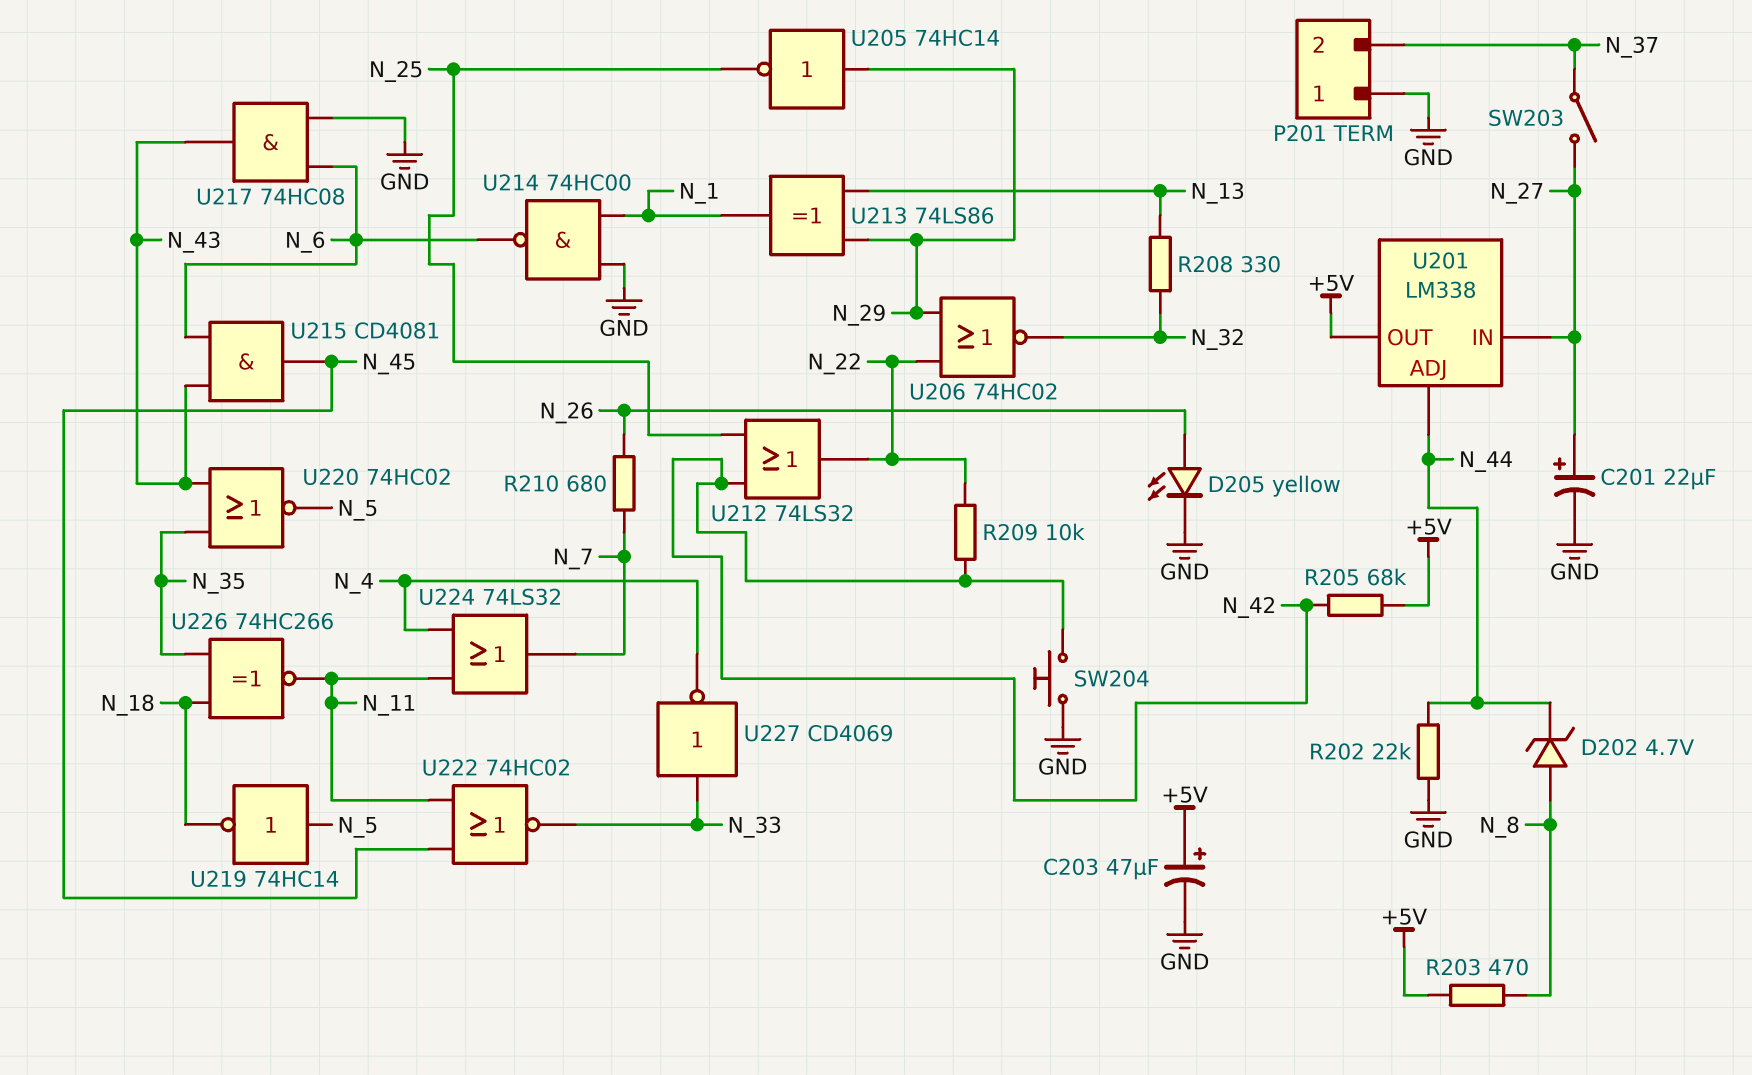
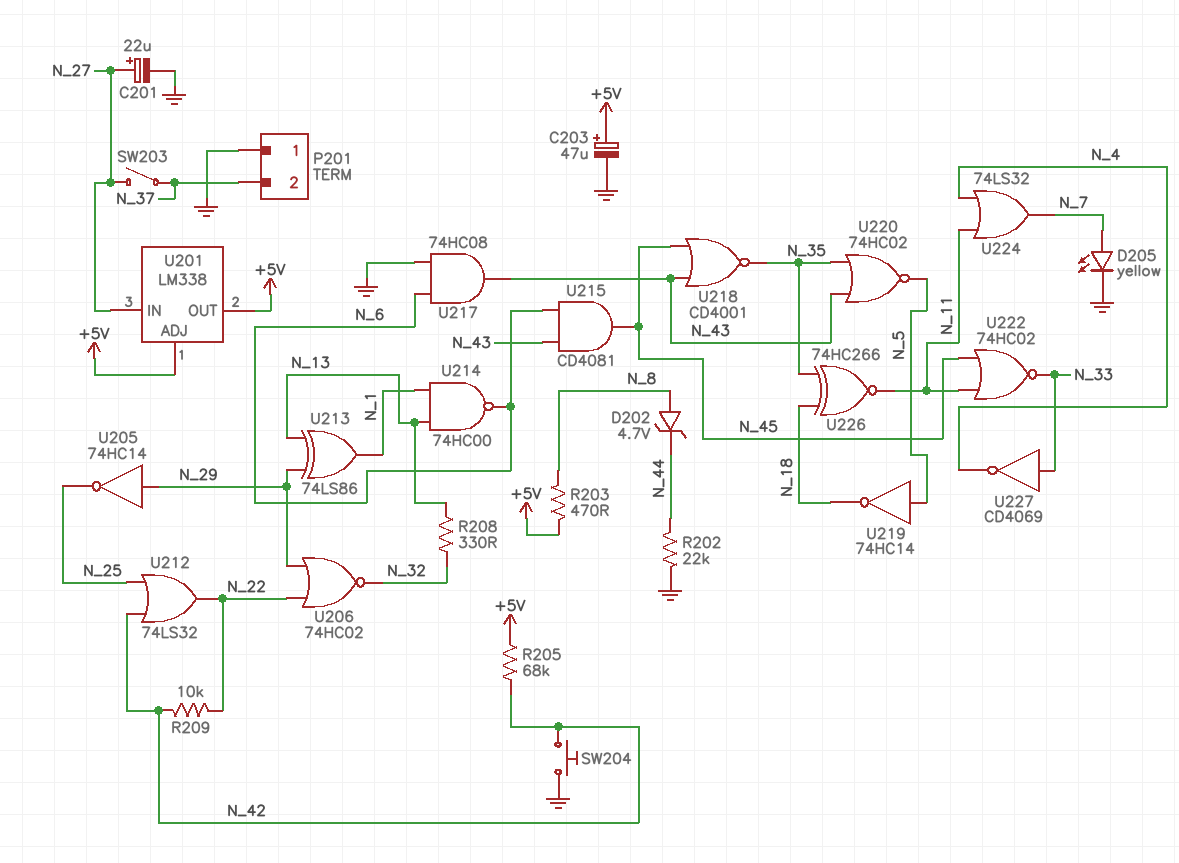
D205: LED yellow (A N_26, K GND) -> LED yellow (A N_7, K GND)
R210: 680 (N_7, N_26) -> none
U201 pin ADJ: N_44 -> +5V
U214: NAND 74HC00 (in GND, in N_1, out N_6) -> NAND 74HC00 (in N_1, in N_13, out N_6)
U218: none -> NOR CD4001 (in N_43, in N_45, out N_35)

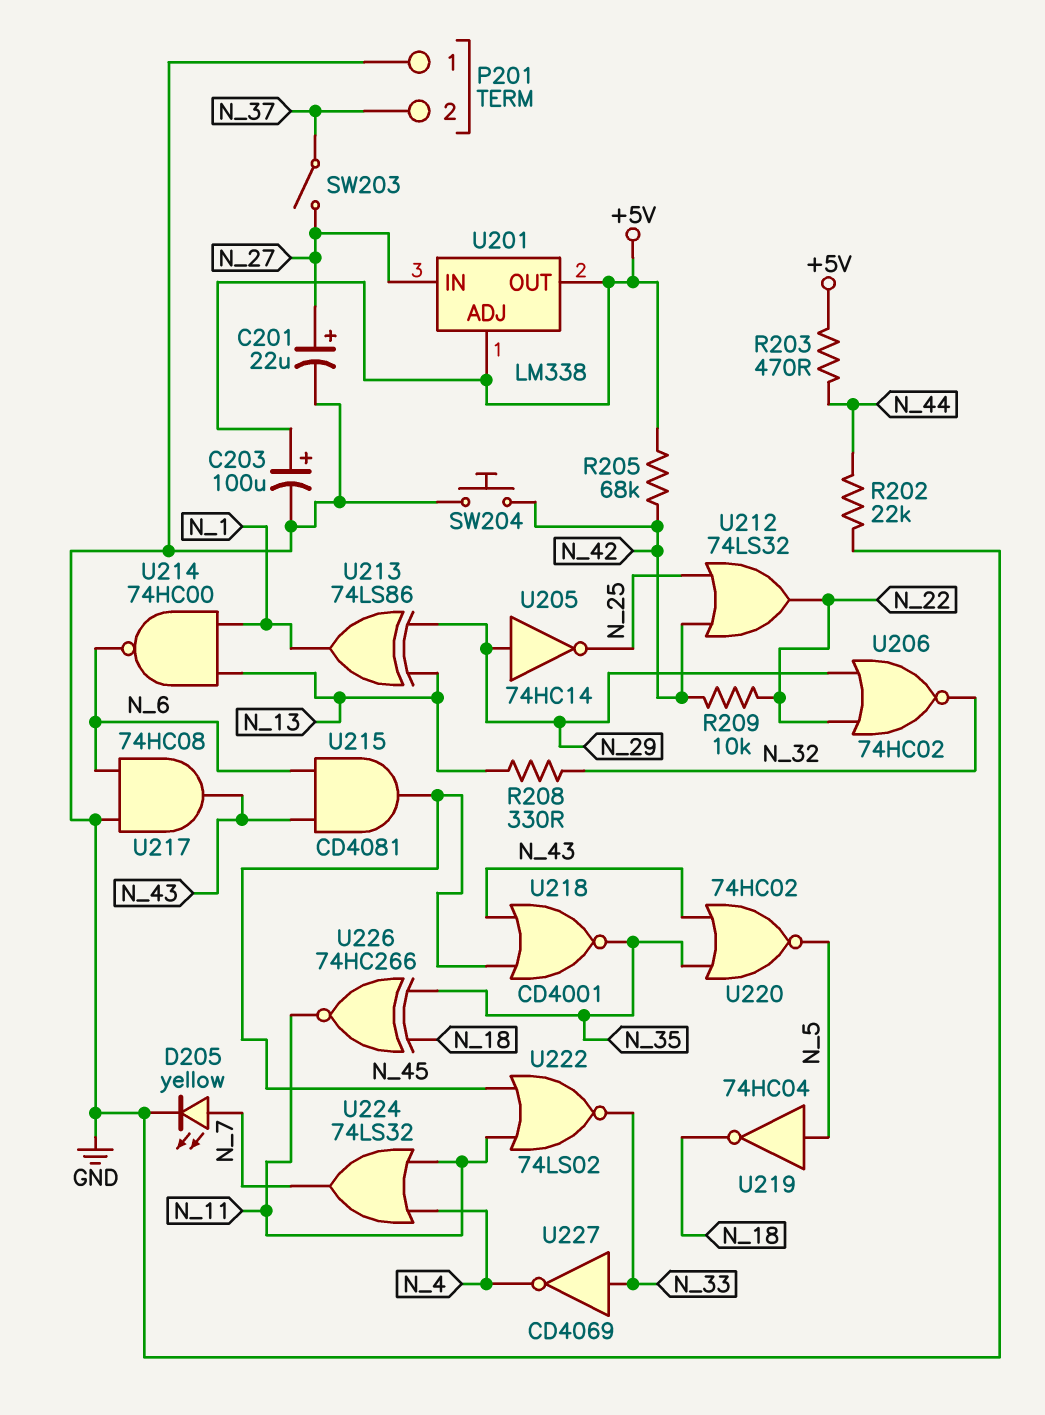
C203: 47uF (plus +5V, minus GND) -> 100uF (plus +5V, minus GND)
D202: zener 4.7V (A N_8, K N_44) -> none
R203: 470 (+5V, N_8) -> 470 (+5V, N_44)
U219: NOT 74HC14 (in N_5, out N_18) -> NOT 74HC04 (in N_5, out N_18)
U222: NOR 74HC02 (in N_11, in N_45, out N_33) -> NOR 74LS02 (in N_11, in N_45, out N_33)

